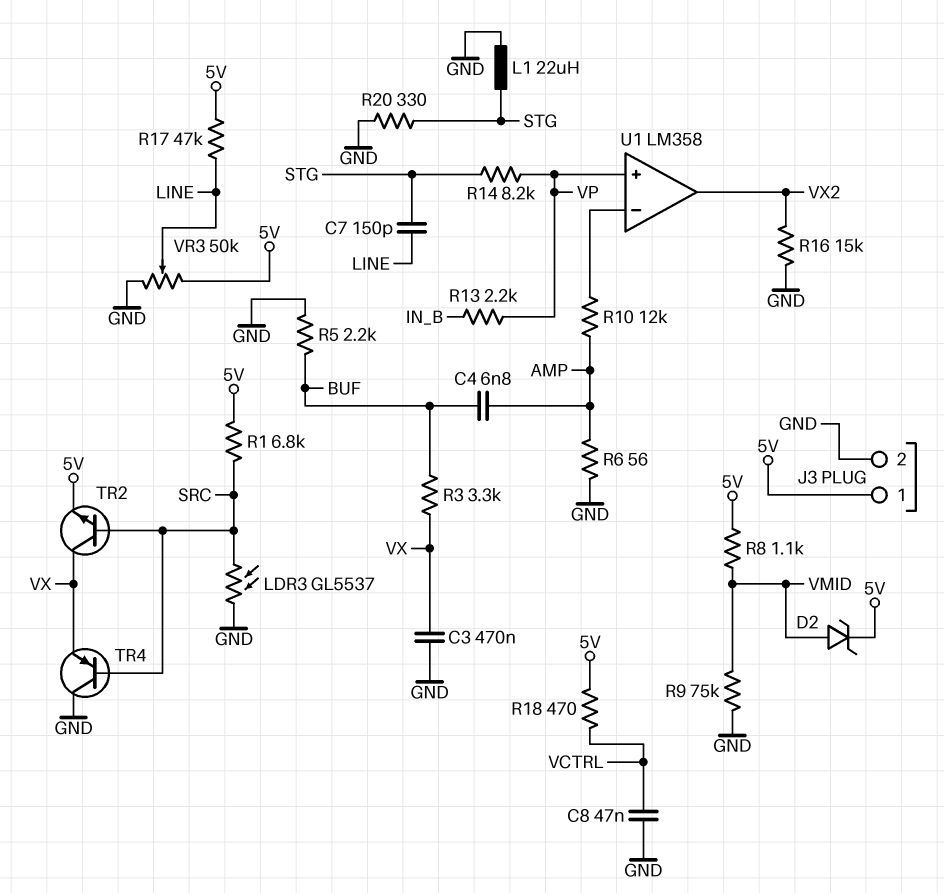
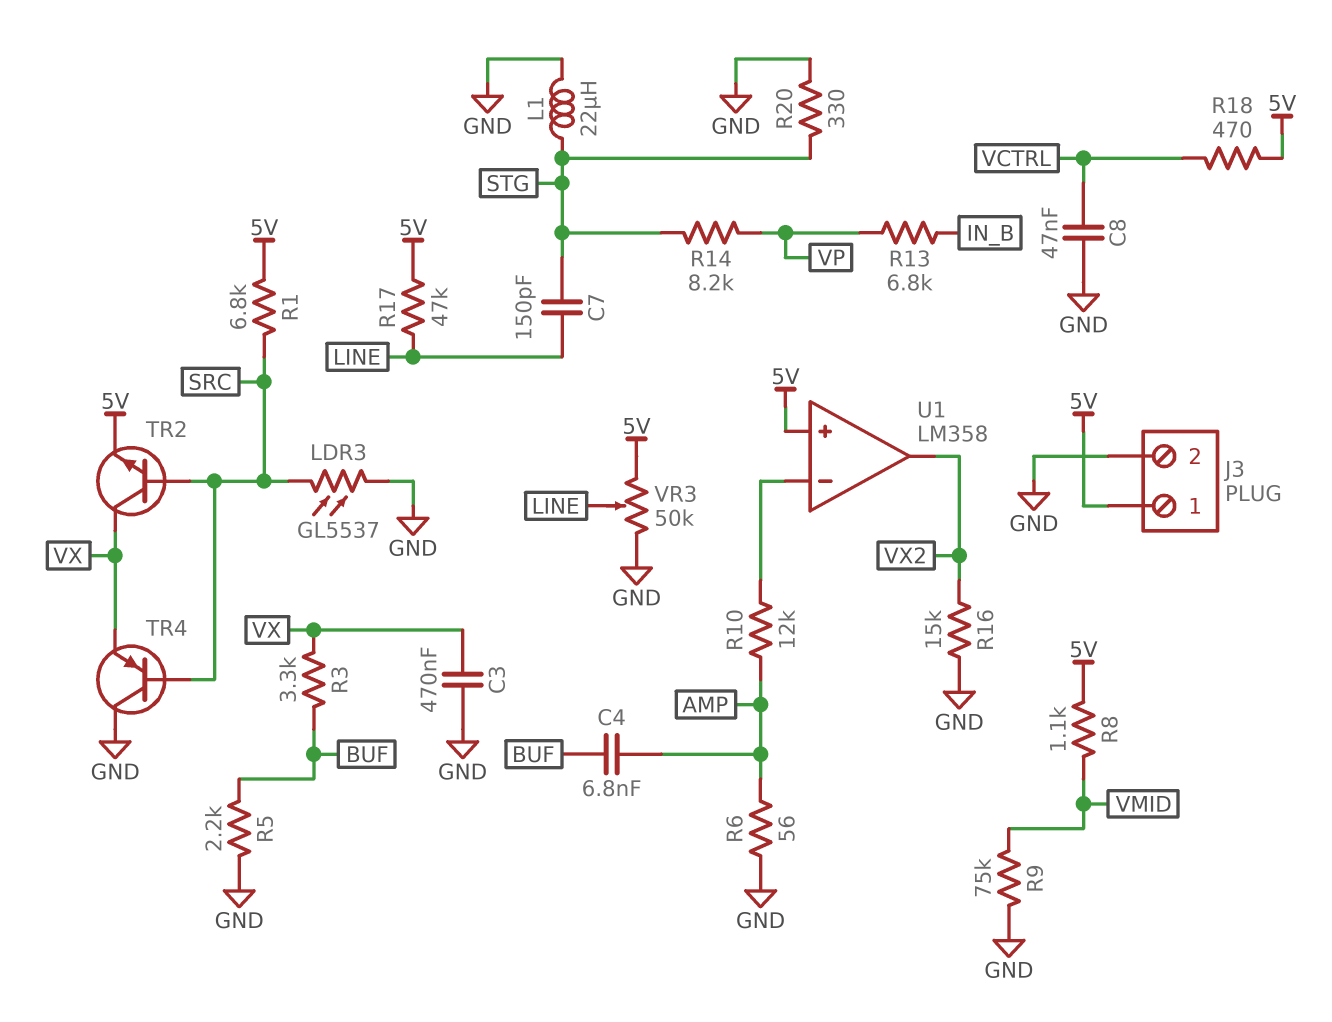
D2: zener (A VMID, K 5V) -> none
R13: 2.2k (IN_B, VP) -> 6.8k (IN_B, VP)
U1 pin in+: VP -> 5V

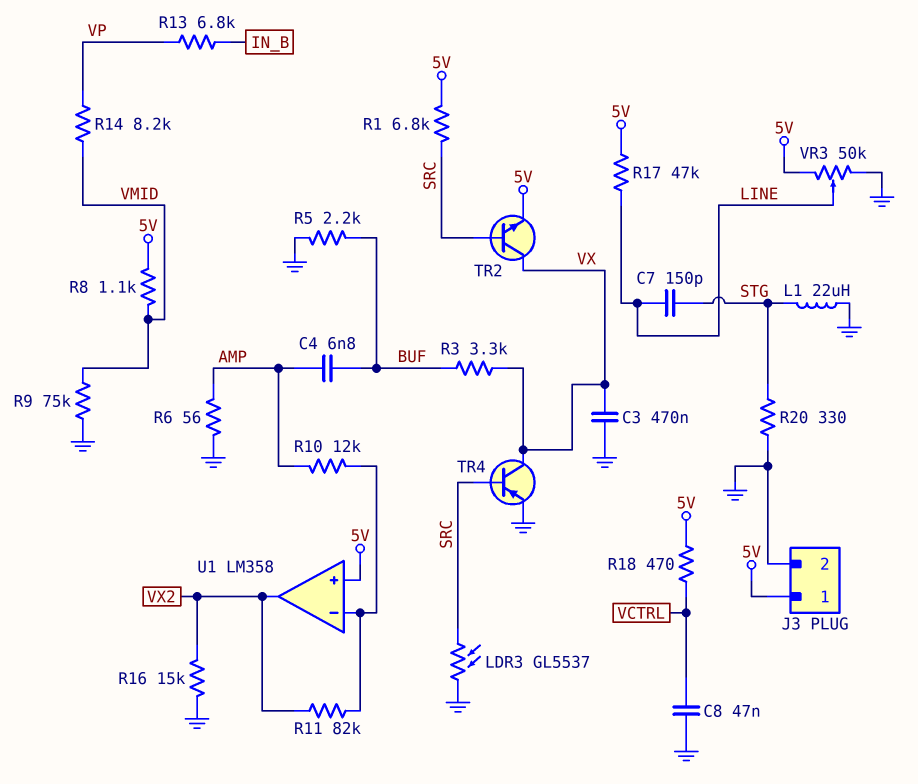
R11: none -> 82k (U1/in-, VX2)
R14: 8.2k (STG, VP) -> 8.2k (VMID, VP)
TR4: PNP (B SRC, C GND, E VX) -> PNP (B SRC, C VX, E GND)

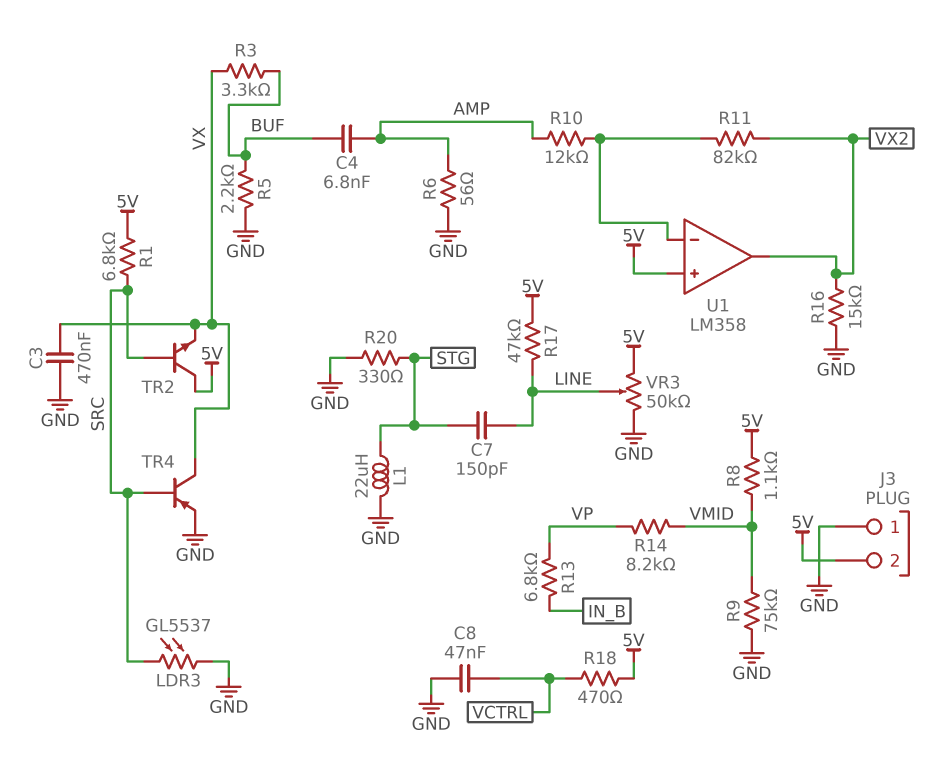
J3 pin 1: 5V -> GND
J3 pin 2: GND -> 5V
TR2: NPN (B SRC, C VX, E 5V) -> NPN (B SRC, C 5V, E VX)

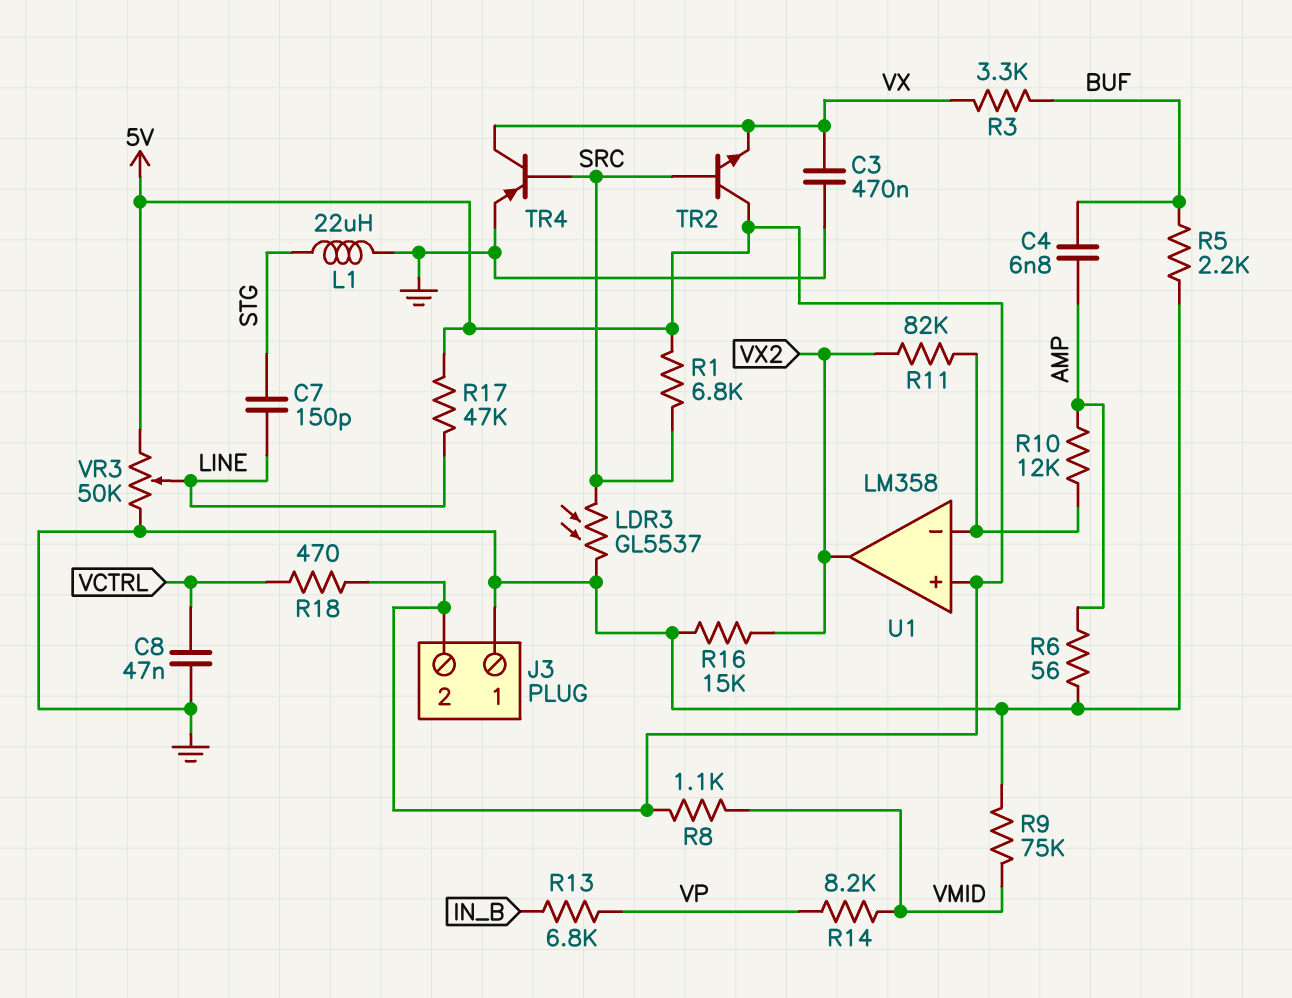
R20: 330 (GND, STG) -> none

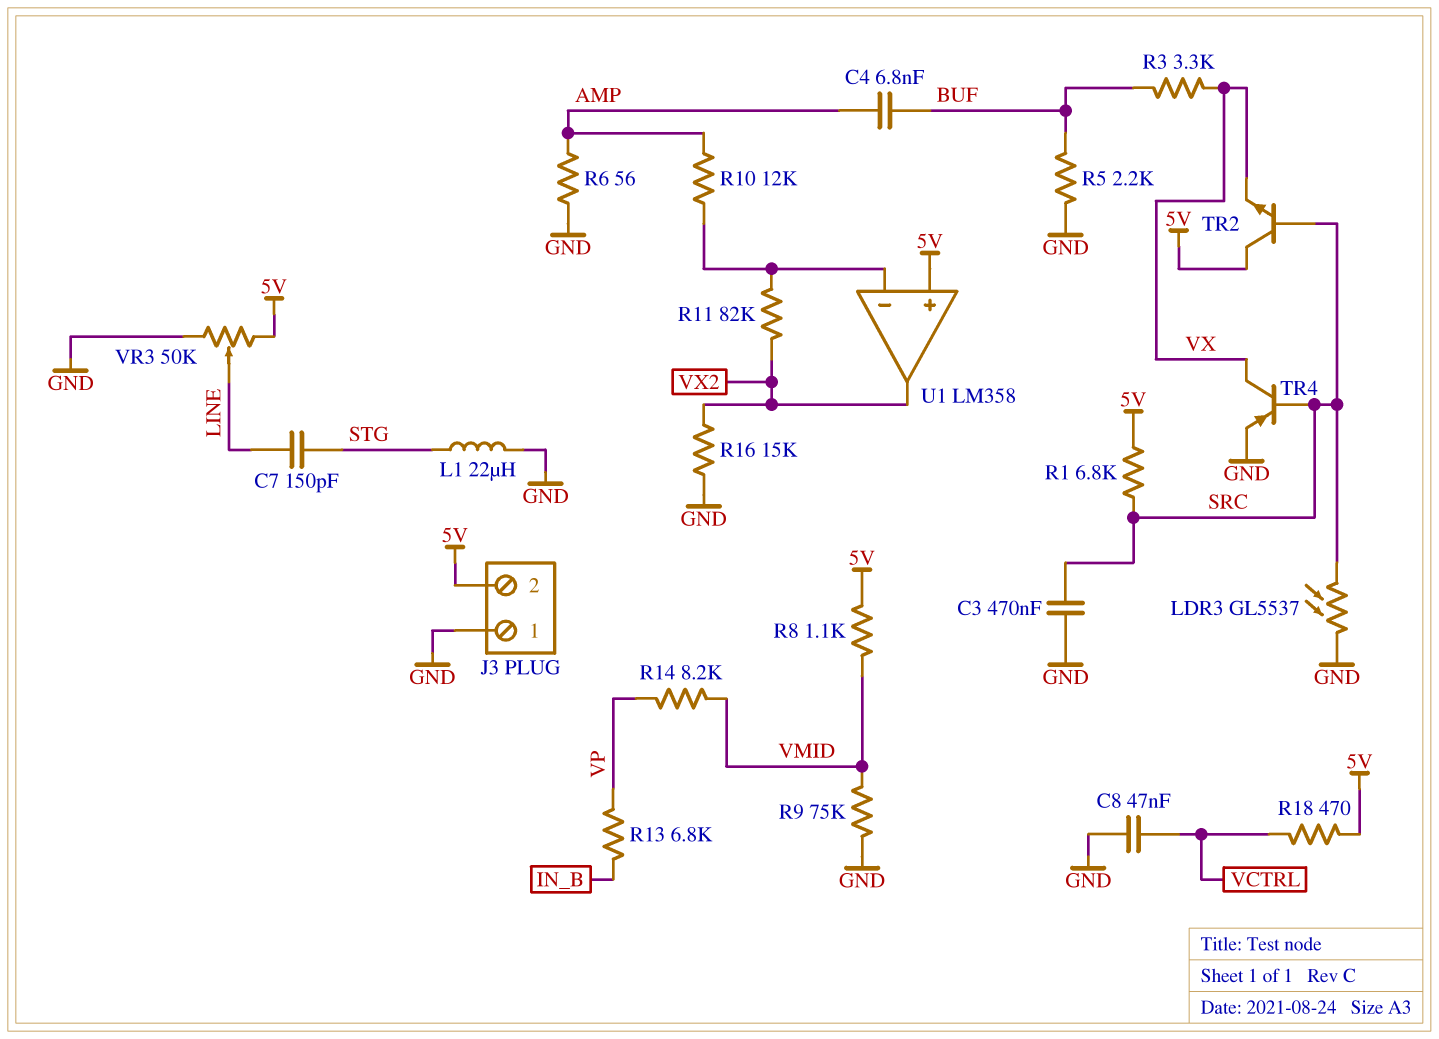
C3: 470nF (GND, VX) -> 470nF (GND, SRC)
R17: 47k (5V, LINE) -> none

